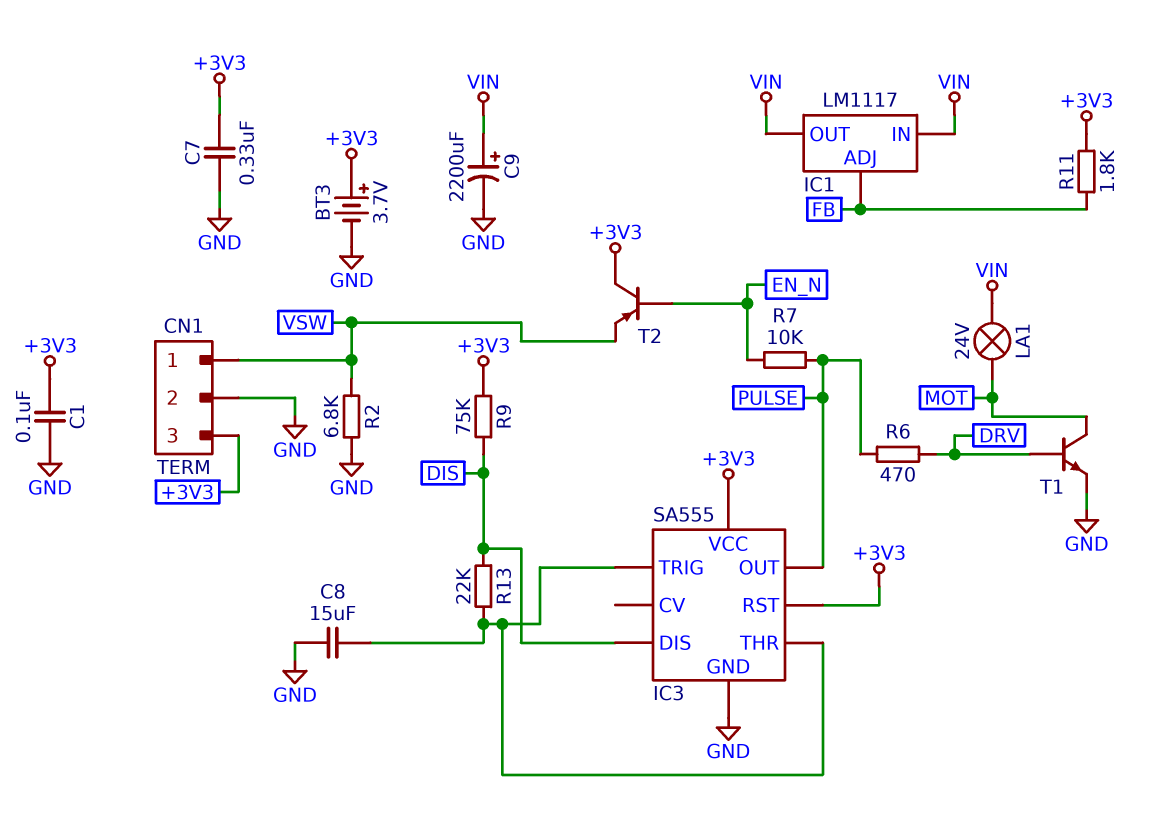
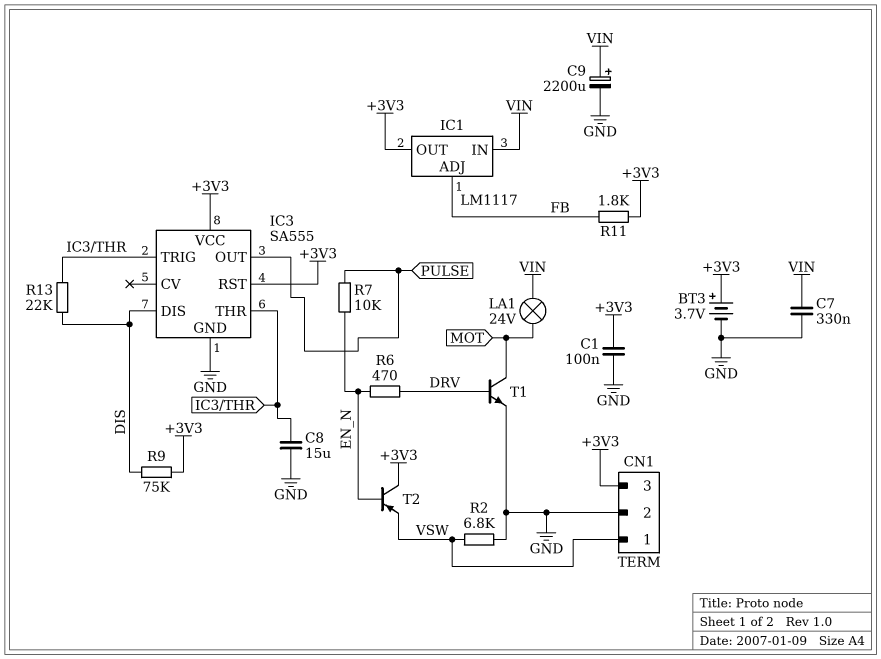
C7: 330nF (+3V3, GND) -> 330nF (GND, VIN)
IC1 pin OUT: VIN -> +3V3
R6: 470 (DRV, PULSE) -> 470 (DRV, EN_N)

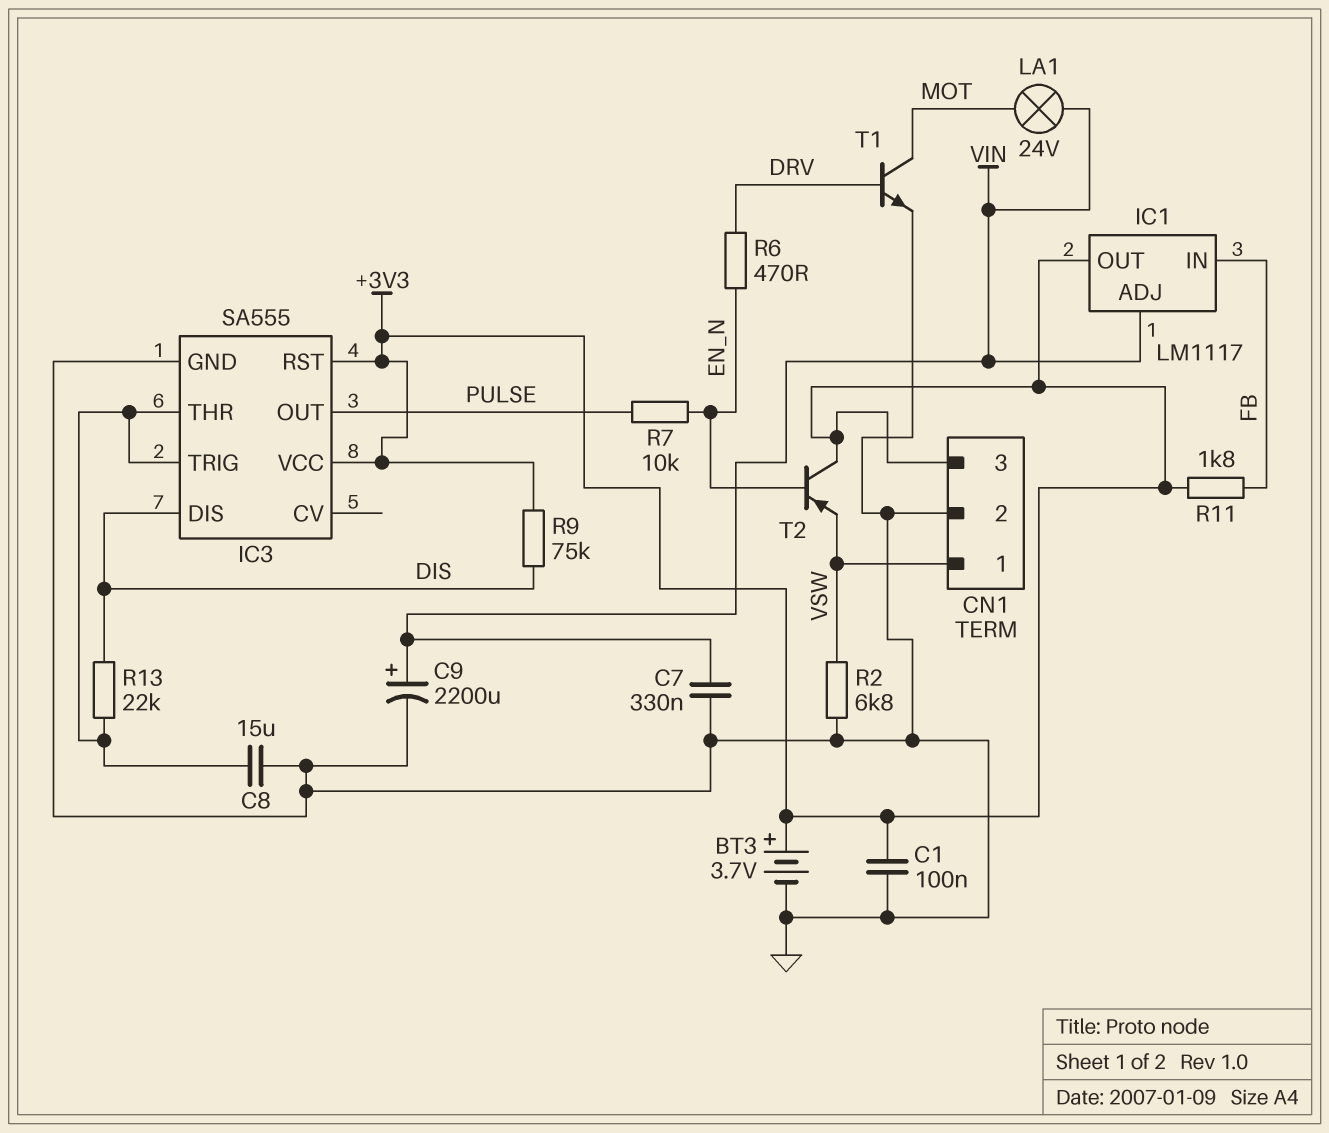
IC1 pin ADJ: FB -> VIN
IC1 pin IN: VIN -> FB

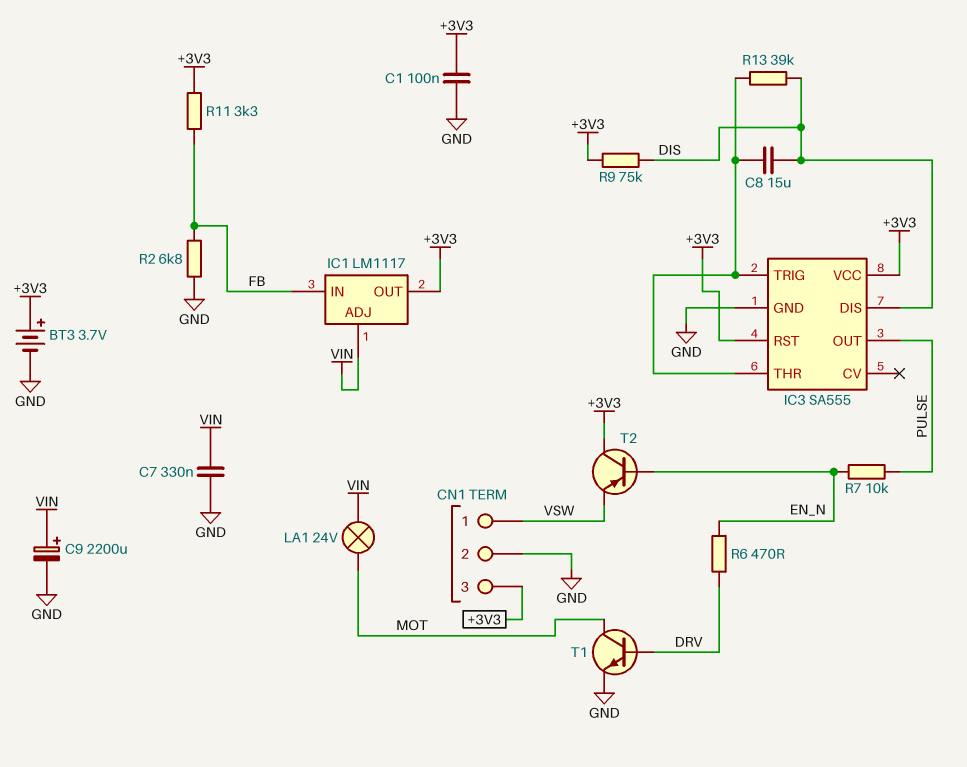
C8: 15uF (GND, IC3/THR) -> 15uF (DIS, IC3/THR)
R2: 6.8k (GND, VSW) -> 6.8k (FB, GND)
R11: 1.8k (+3V3, FB) -> 3.3k (+3V3, FB)
R13: 22k (DIS, IC3/THR) -> 39k (DIS, IC3/THR)

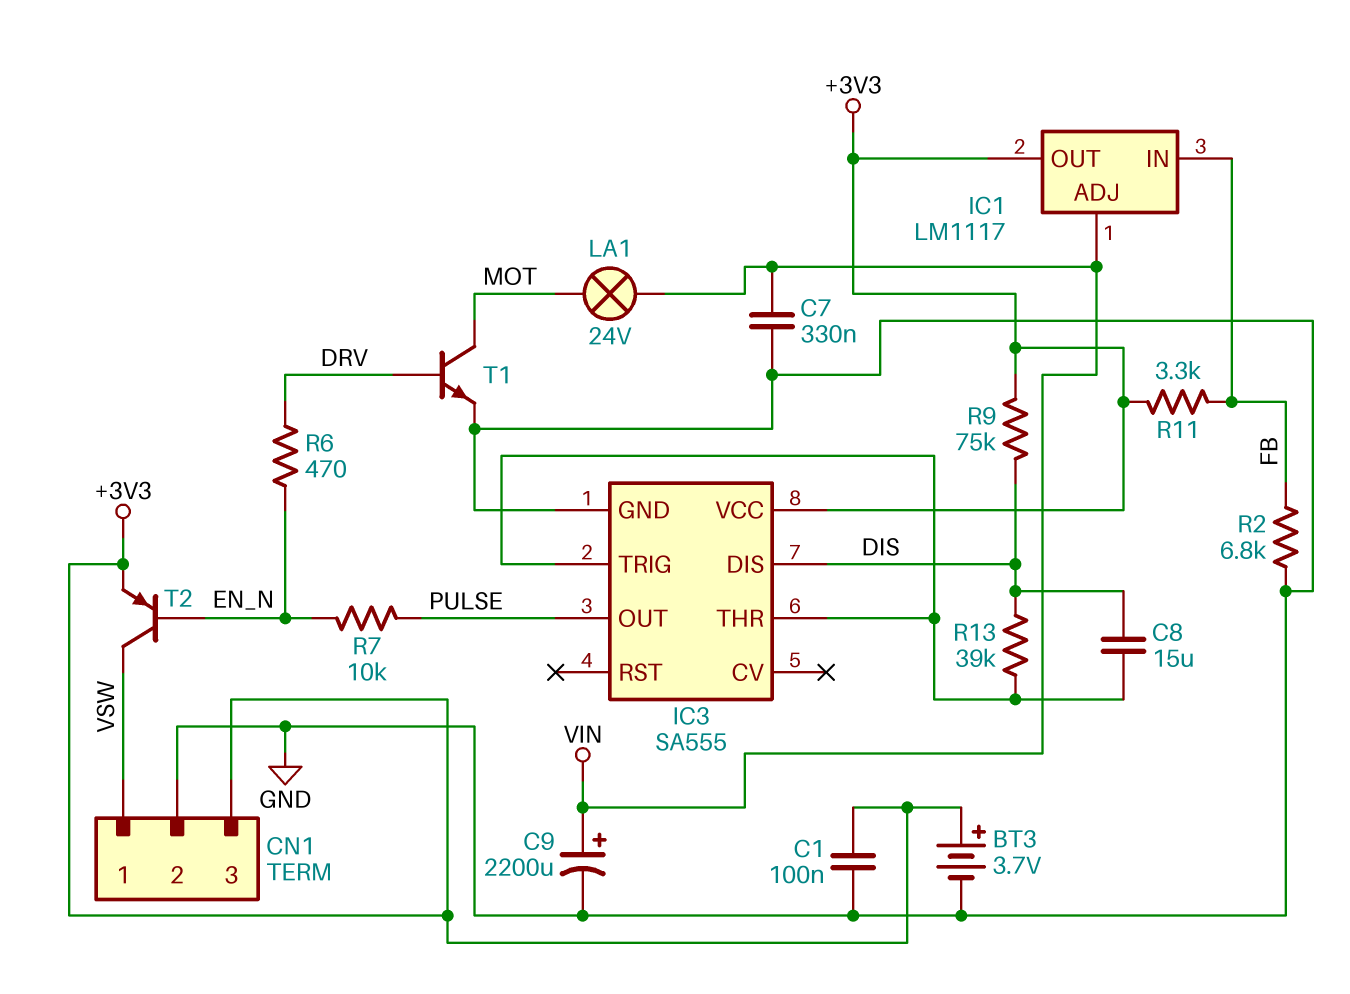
IC3 pin RST: +3V3 -> none
T2: PNP (B EN_N, C +3V3, E VSW) -> PNP (B EN_N, C VSW, E +3V3)

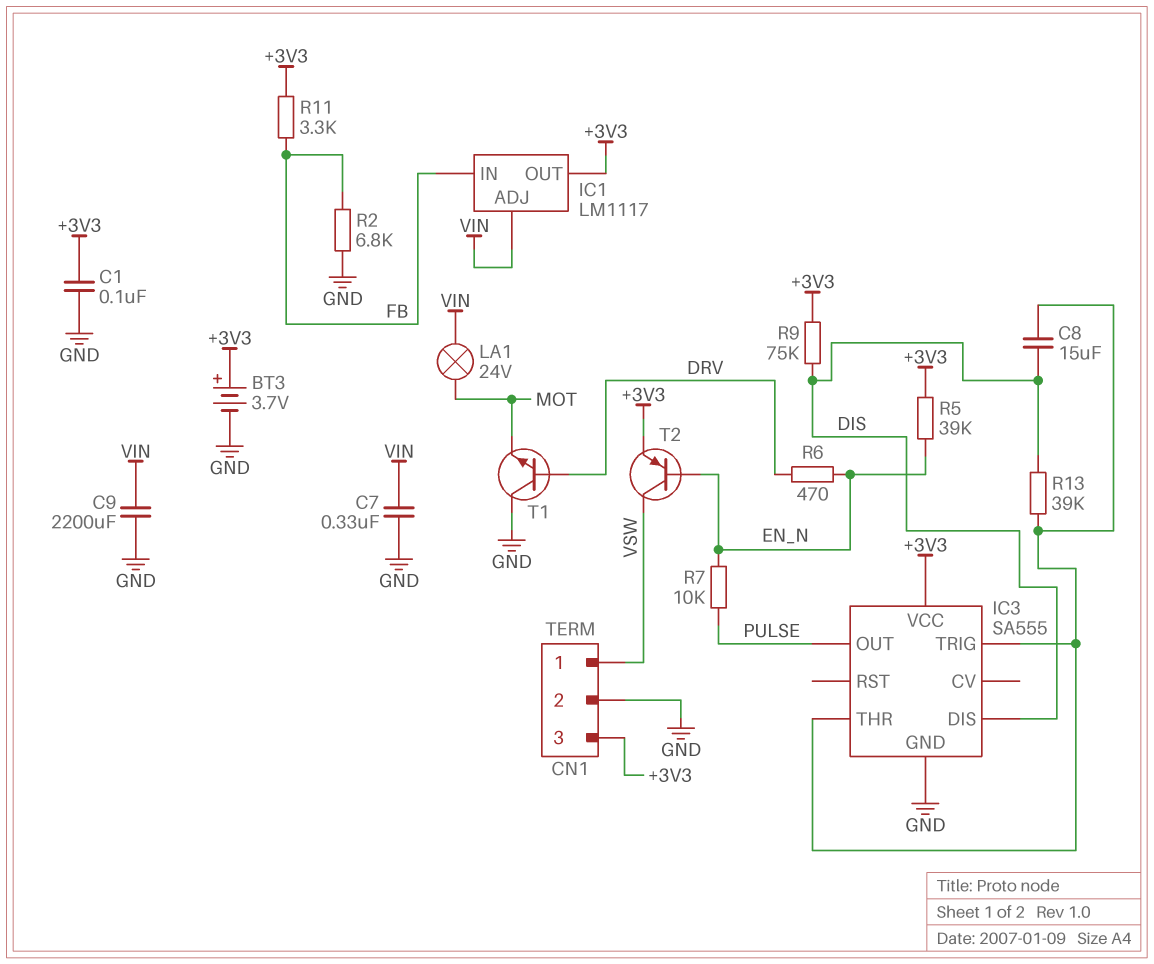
C9: 2200uF (plus VIN, minus GND) -> 2200uF (GND, VIN)
R5: none -> 39k (+3V3, EN_N)
T1: NPN (B DRV, C MOT, E GND) -> NPN (B DRV, C GND, E MOT)

